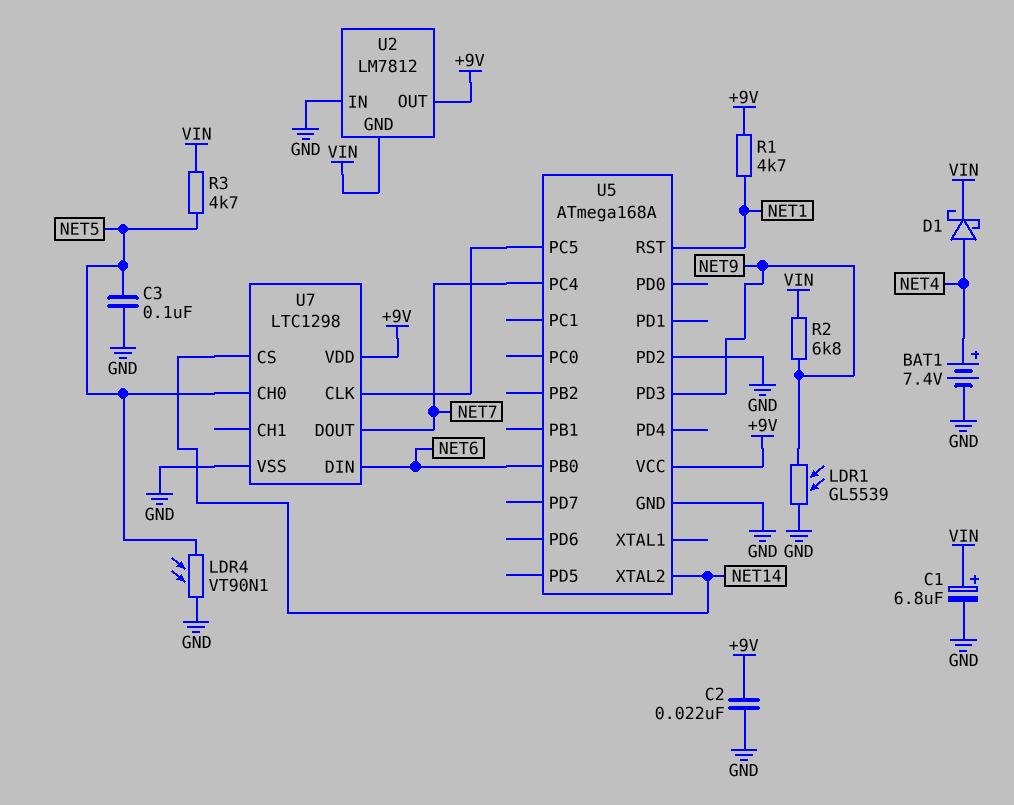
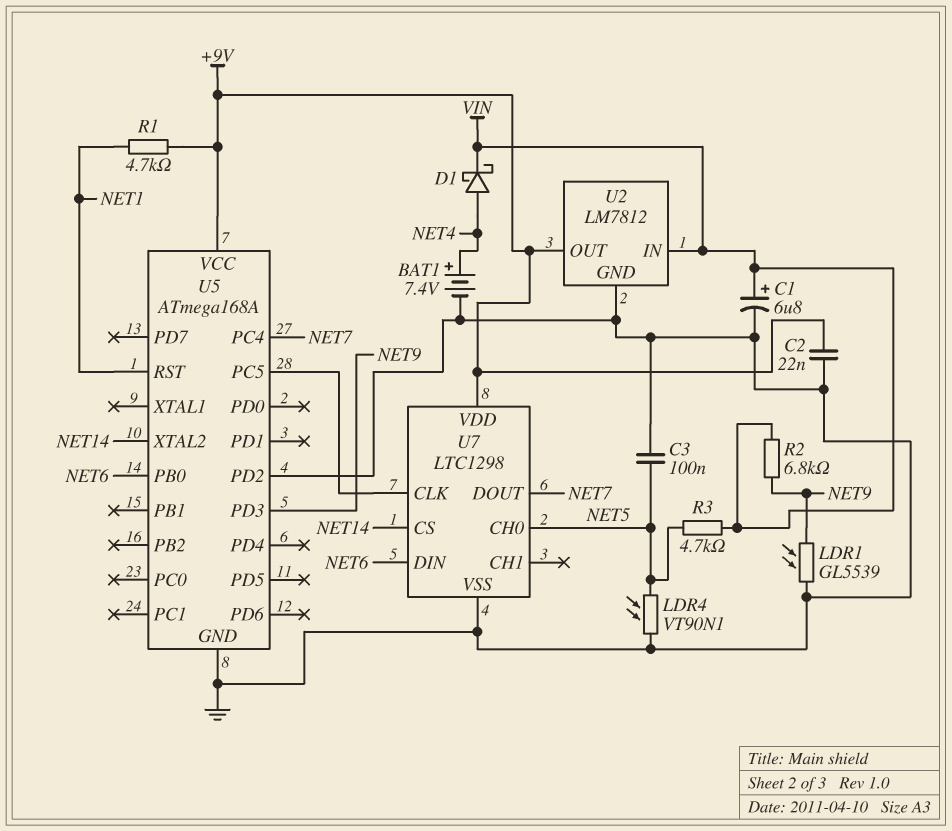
U2 pin GND: VIN -> GND
U2 pin IN: GND -> VIN

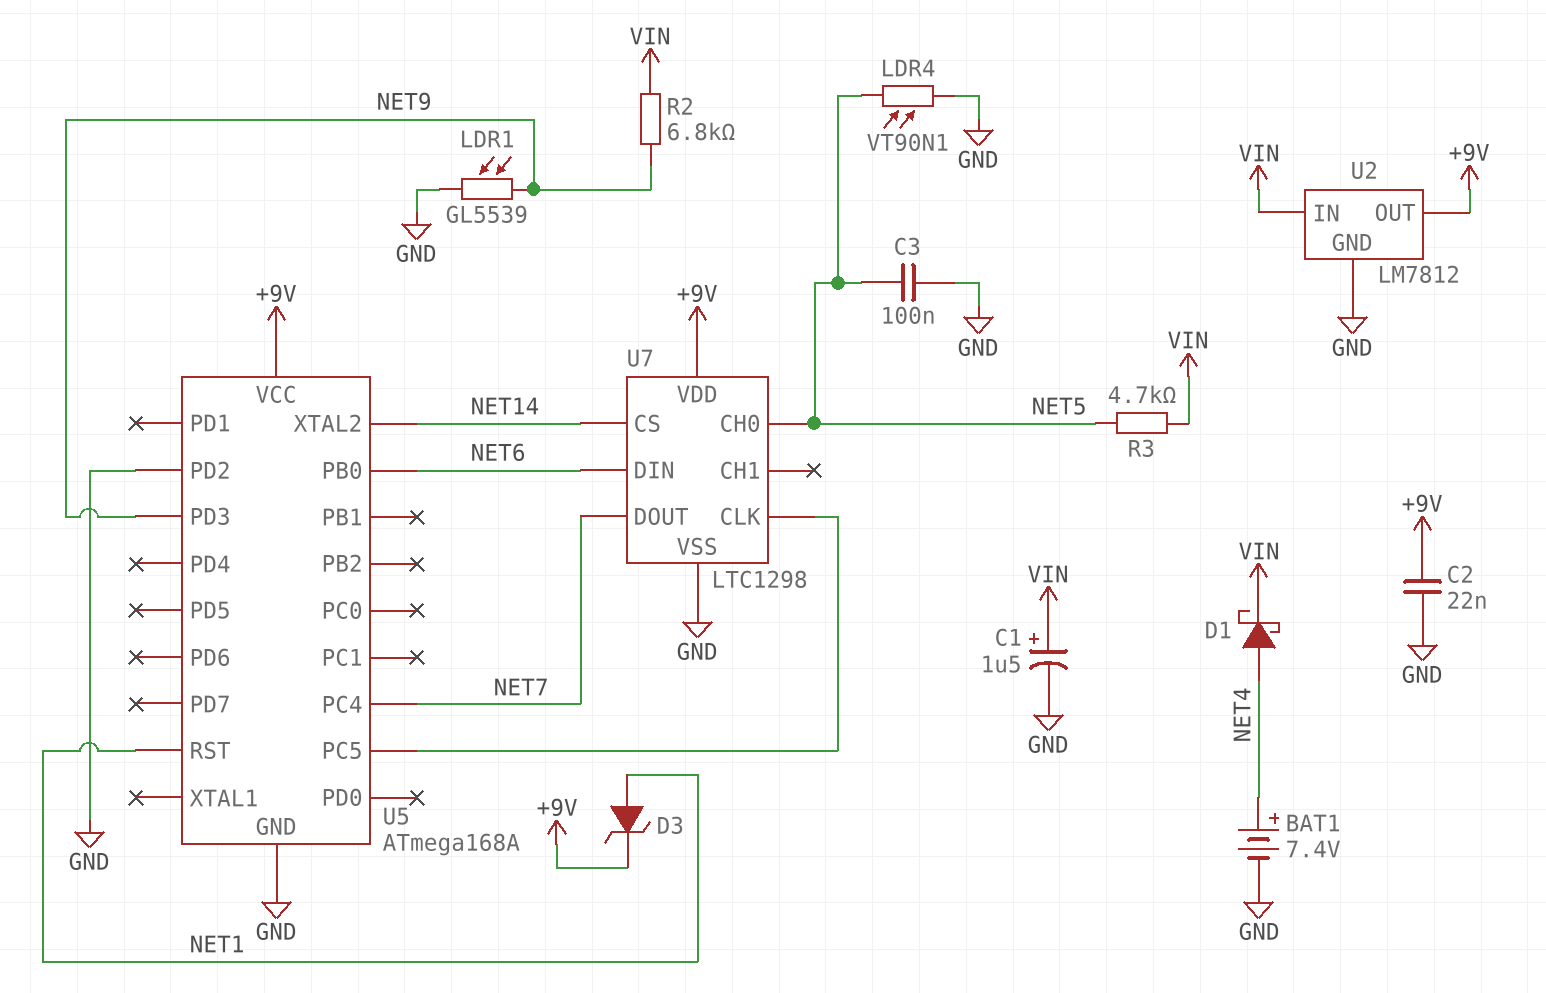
C1: 6.8uF (plus VIN, minus GND) -> 1.5uF (plus VIN, minus GND)
D3: none -> zener (A NET1, K +9V)
R1: 4.7k (+9V, NET1) -> none

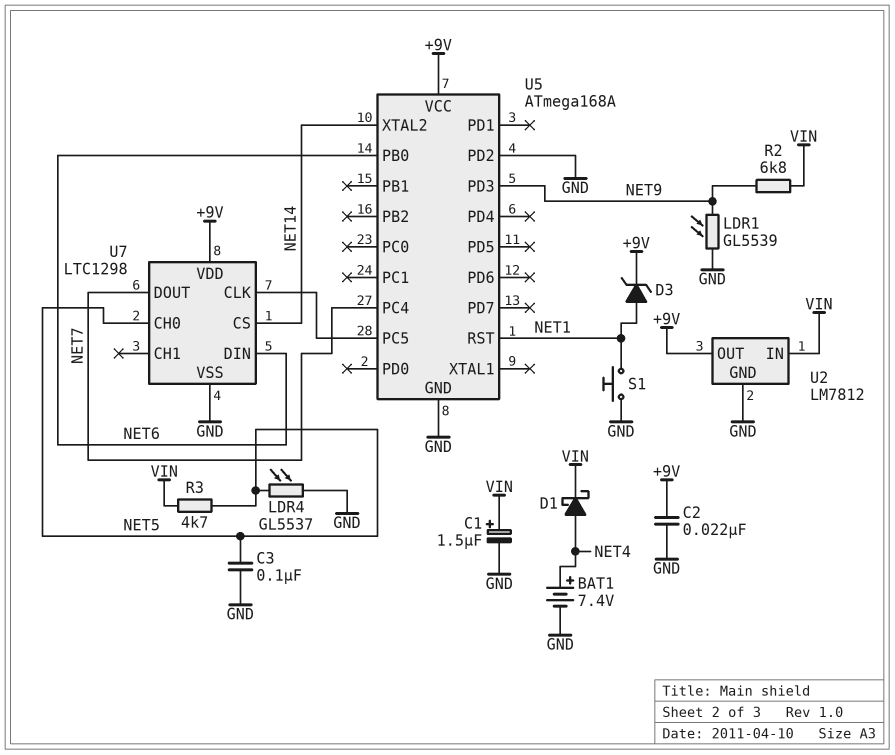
LDR4: VT90N1 (GND, NET5) -> GL5537 (GND, NET5)
S1: none -> button (GND, NET1)

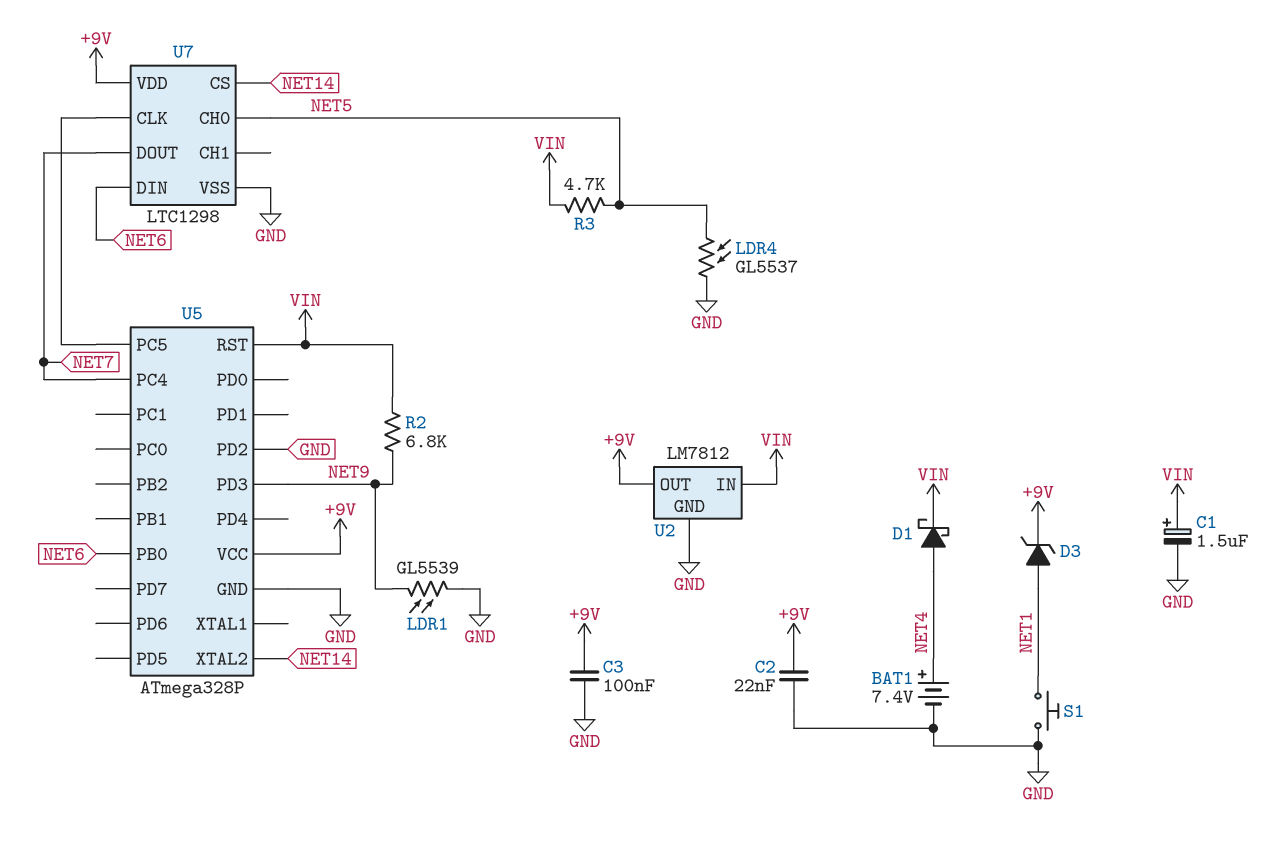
C3: 100nF (GND, NET5) -> 100nF (+9V, GND)
U5: ATmega168A -> ATmega328P
U5 pin RST: NET1 -> VIN

